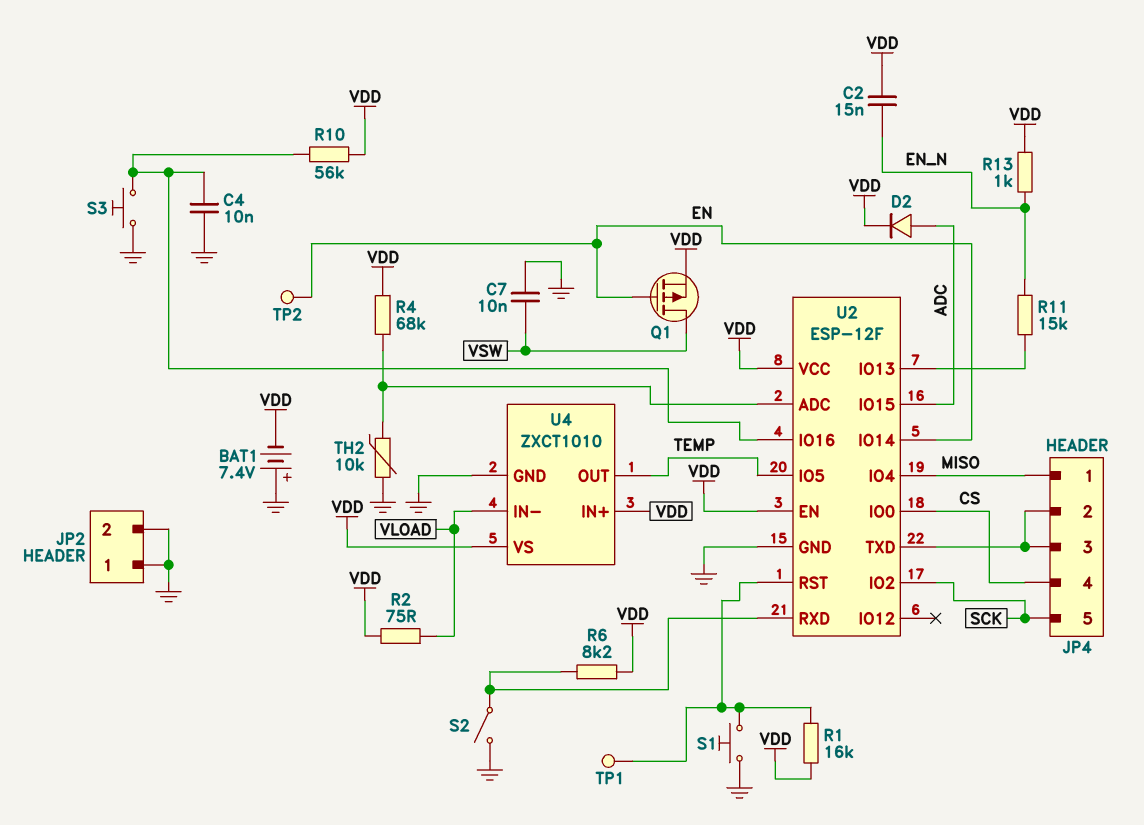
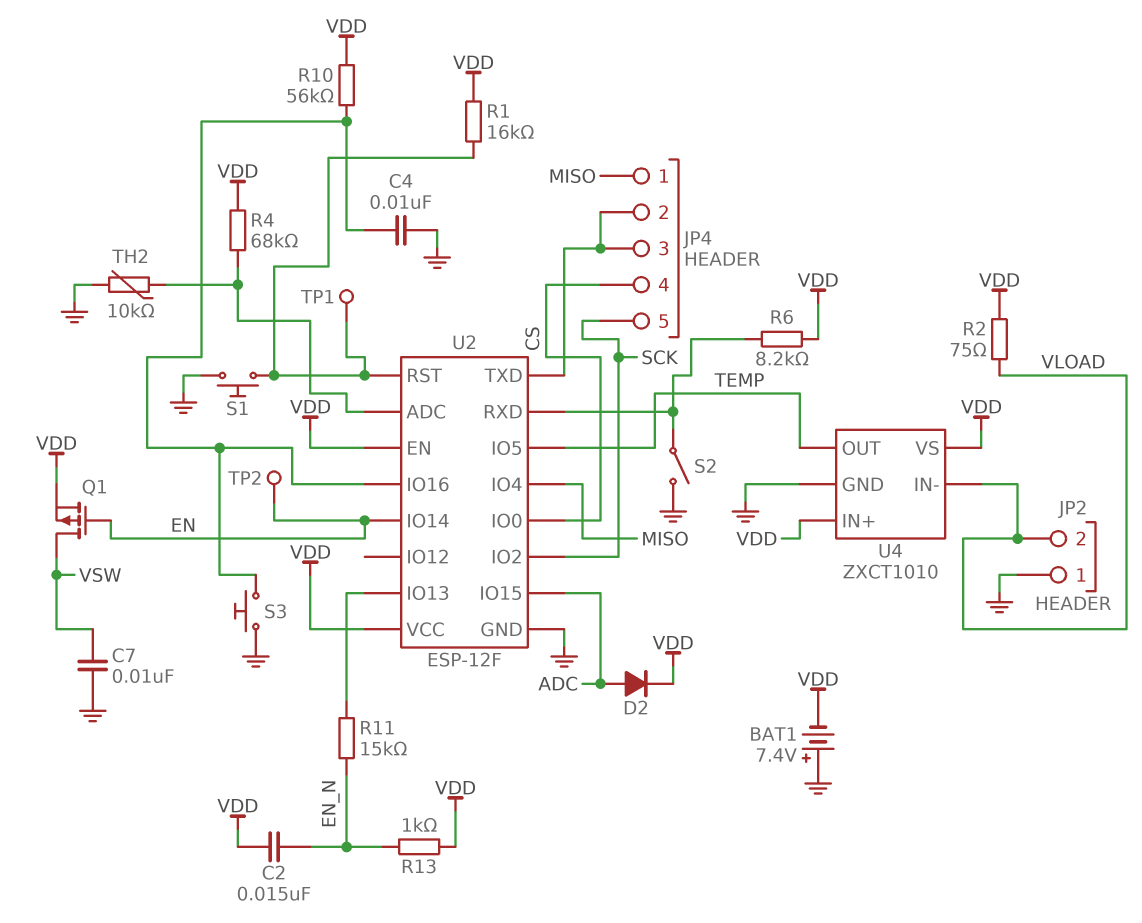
JP2 pin 2: GND -> VLOAD

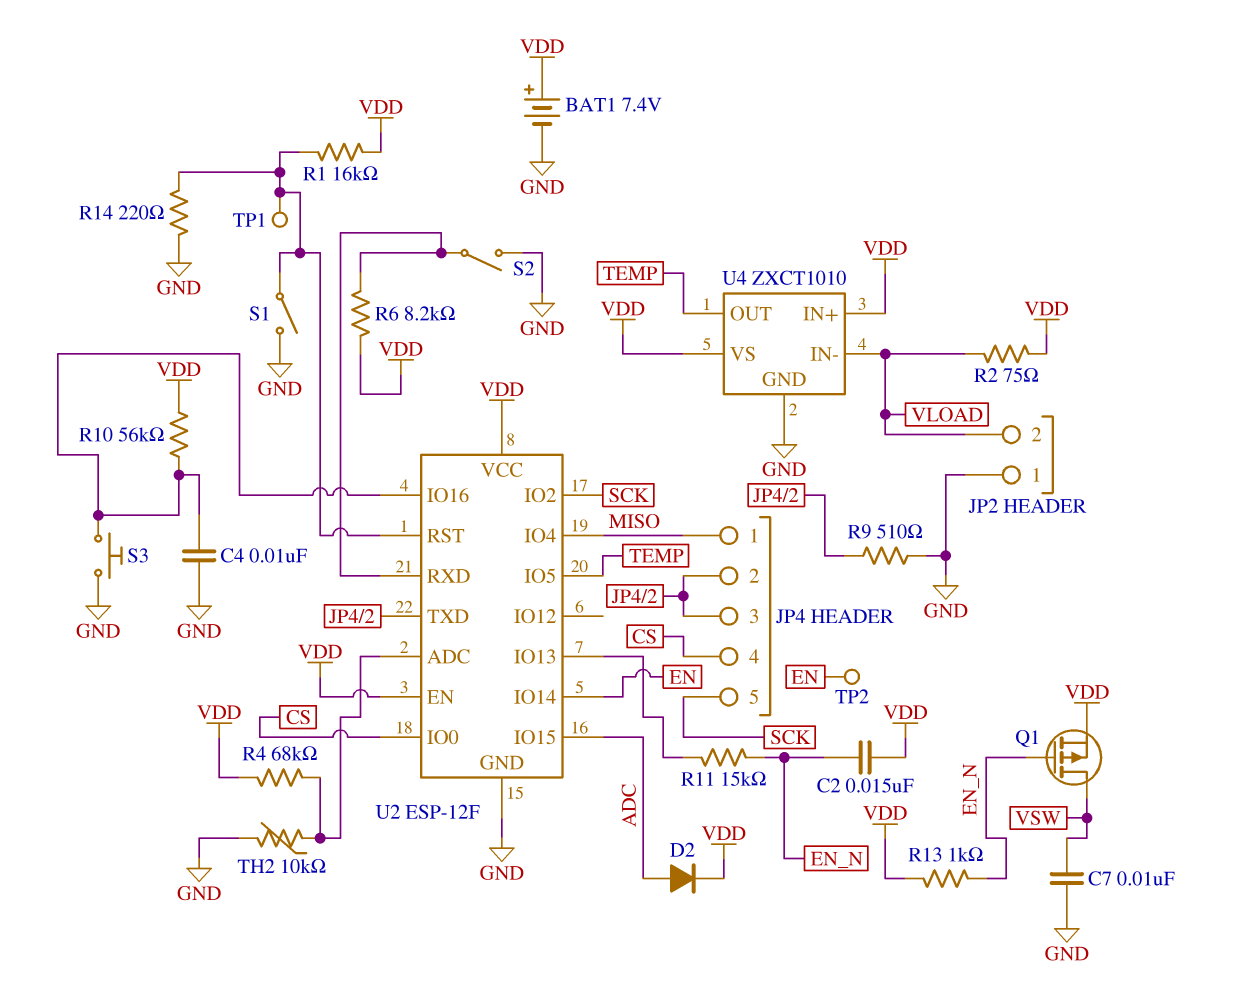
BAT1: 7.4V (plus GND, minus VDD) -> 7.4V (plus VDD, minus GND)
Q1: PMOS (G EN, D VSW, S VDD) -> PMOS (G EN_N, D VSW, S VDD)
R9: none -> 510 (GND, JP4/2)
R14: none -> 220 (GND, U2/RST)
S1: button (GND, U2/RST) -> switch (GND, U2/RST)

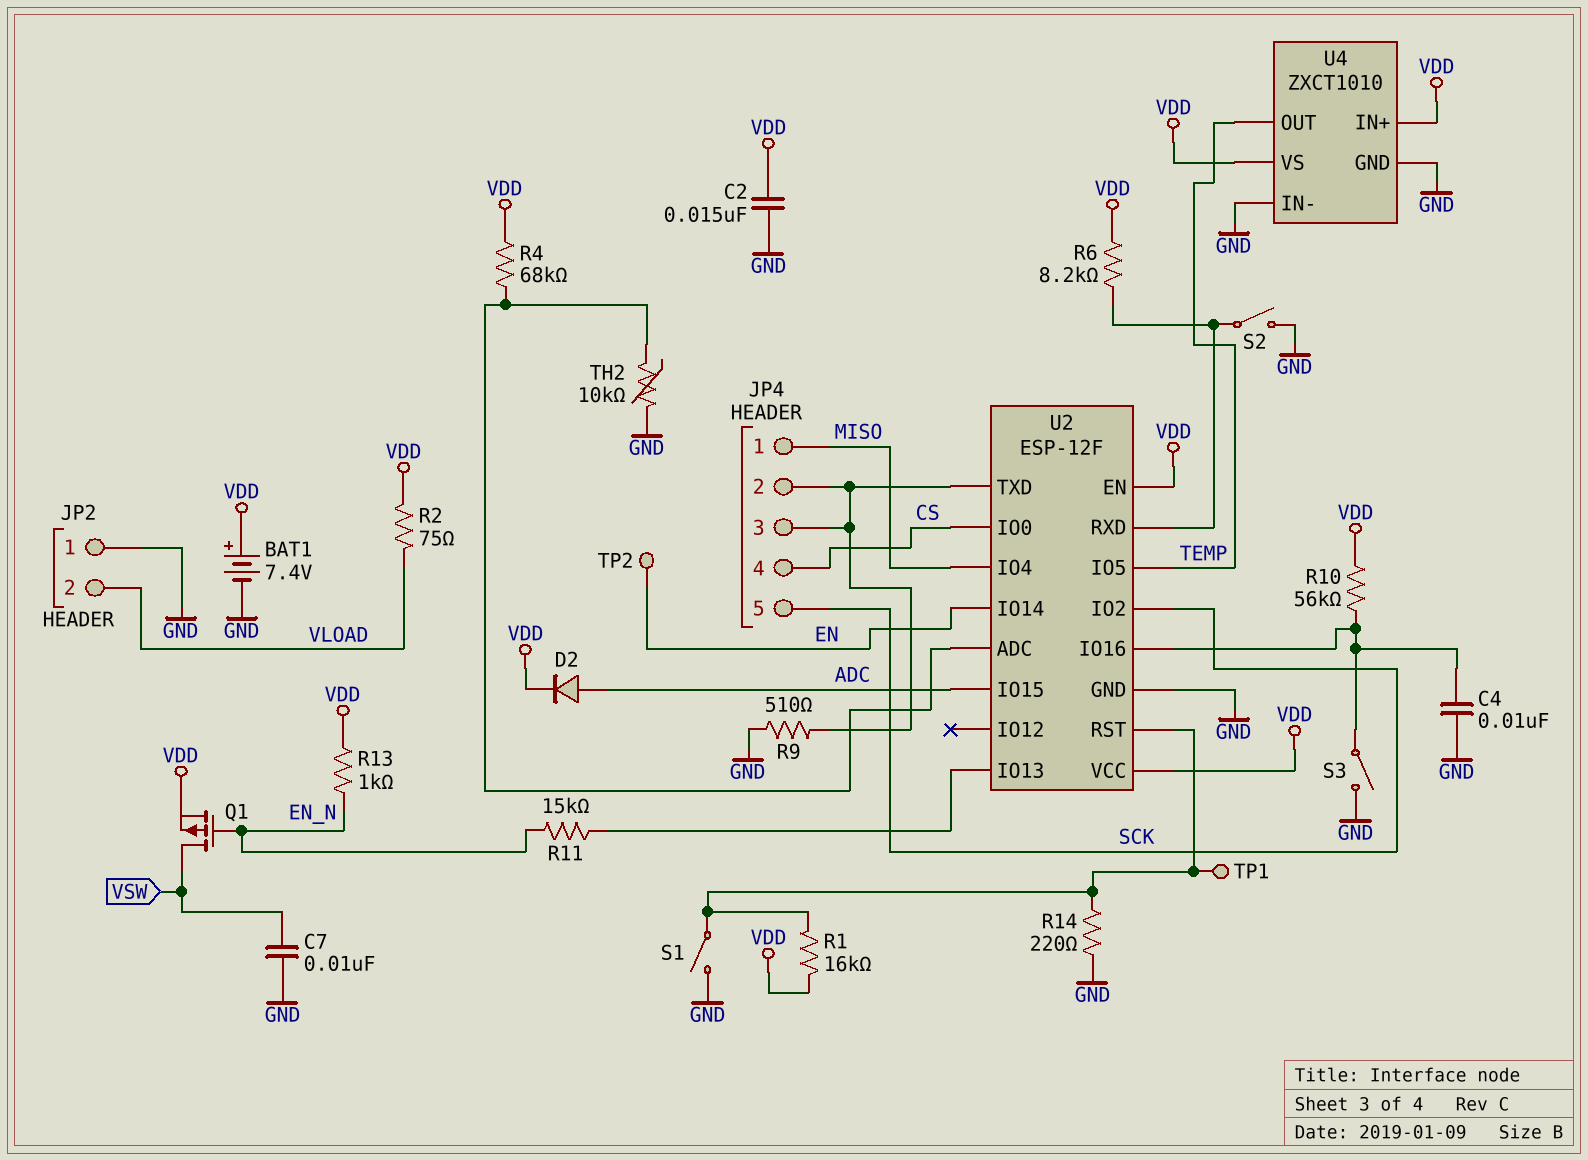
C2: 15nF (EN_N, VDD) -> 15nF (GND, VDD)
S3: button (GND, U2/IO16) -> switch (GND, U2/IO16)
U4 pin IN-: VLOAD -> GND

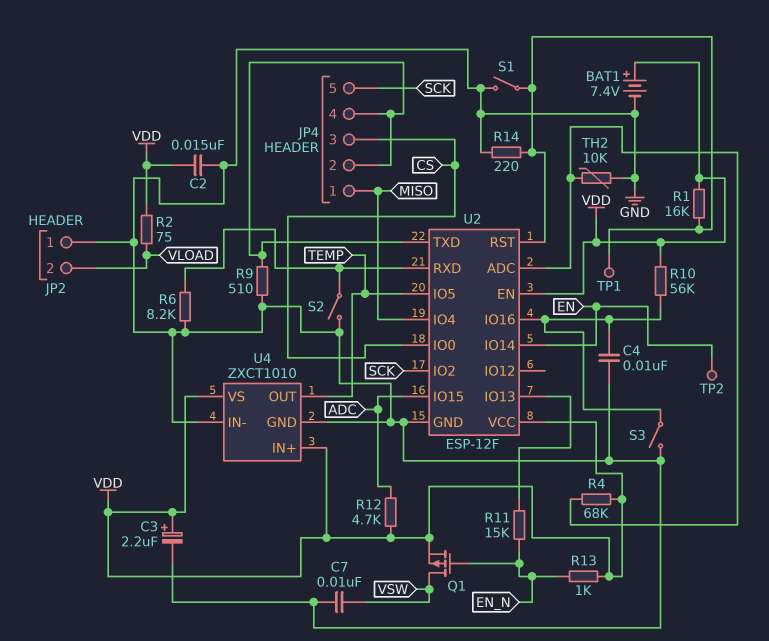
C3: none -> 2.2uF (plus VDD, minus GND)
D2: diode (A ADC, K VDD) -> none
JP4 pin 3: JP4/2 -> CS
JP4 pin 4: CS -> JP4/2
R6: 8.2k (U2/RXD, VDD) -> 8.2k (GND, U2/RXD)
R12: none -> 4.7k (ADC, VDD)

